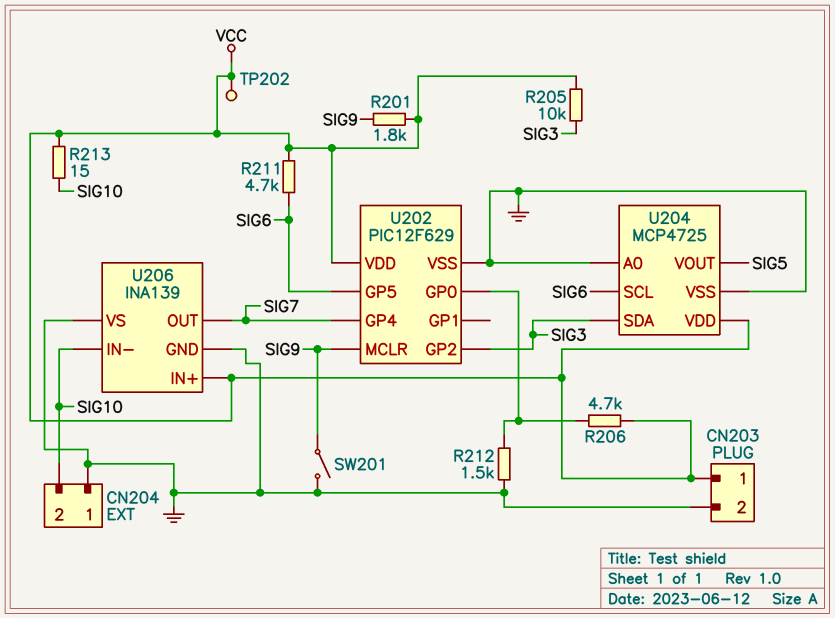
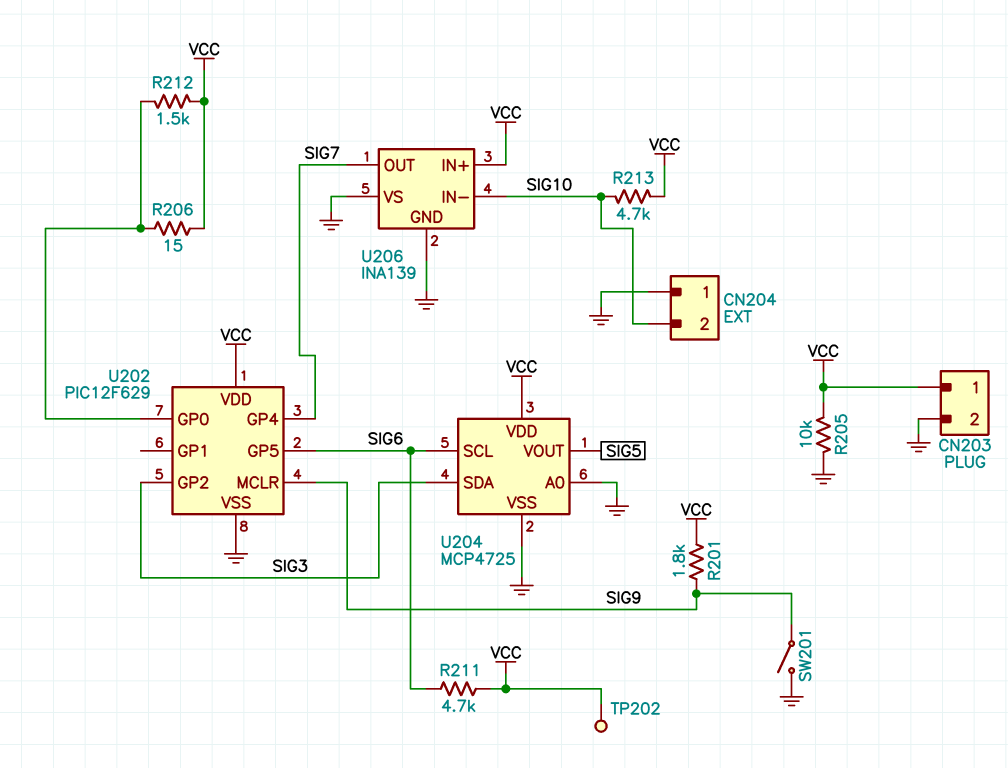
R205: 10k (SIG3, VCC) -> 10k (GND, VCC)
R206: 4.7k (U202/GP0, VCC) -> 15 (U202/GP0, VCC)
R212: 1.5k (GND, U202/GP0) -> 1.5k (U202/GP0, VCC)
R213: 15 (SIG10, VCC) -> 4.7k (SIG10, VCC)

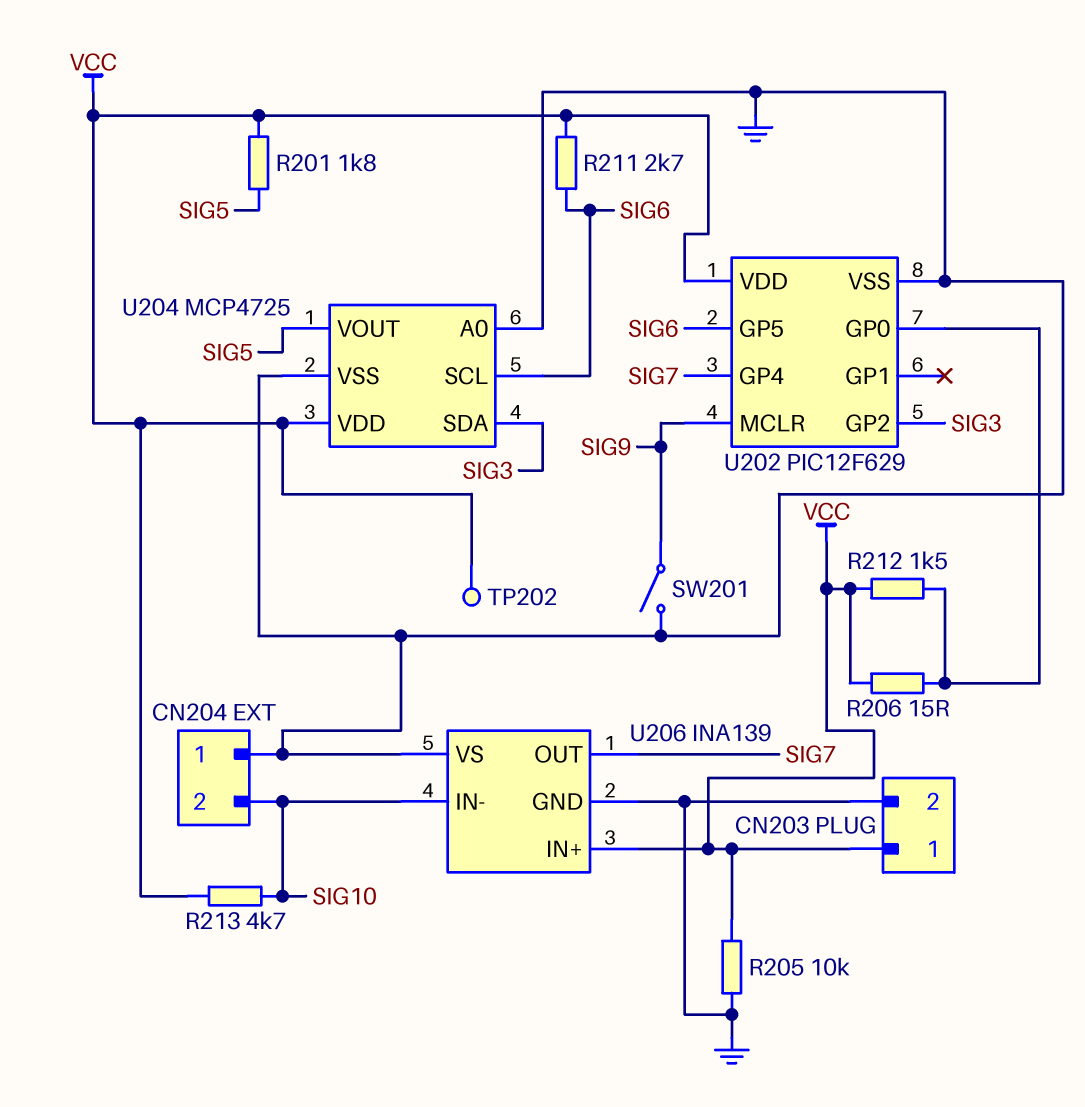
R201: 1.8k (SIG9, VCC) -> 1.8k (SIG5, VCC)
R211: 4.7k (SIG6, VCC) -> 2.7k (SIG6, VCC)

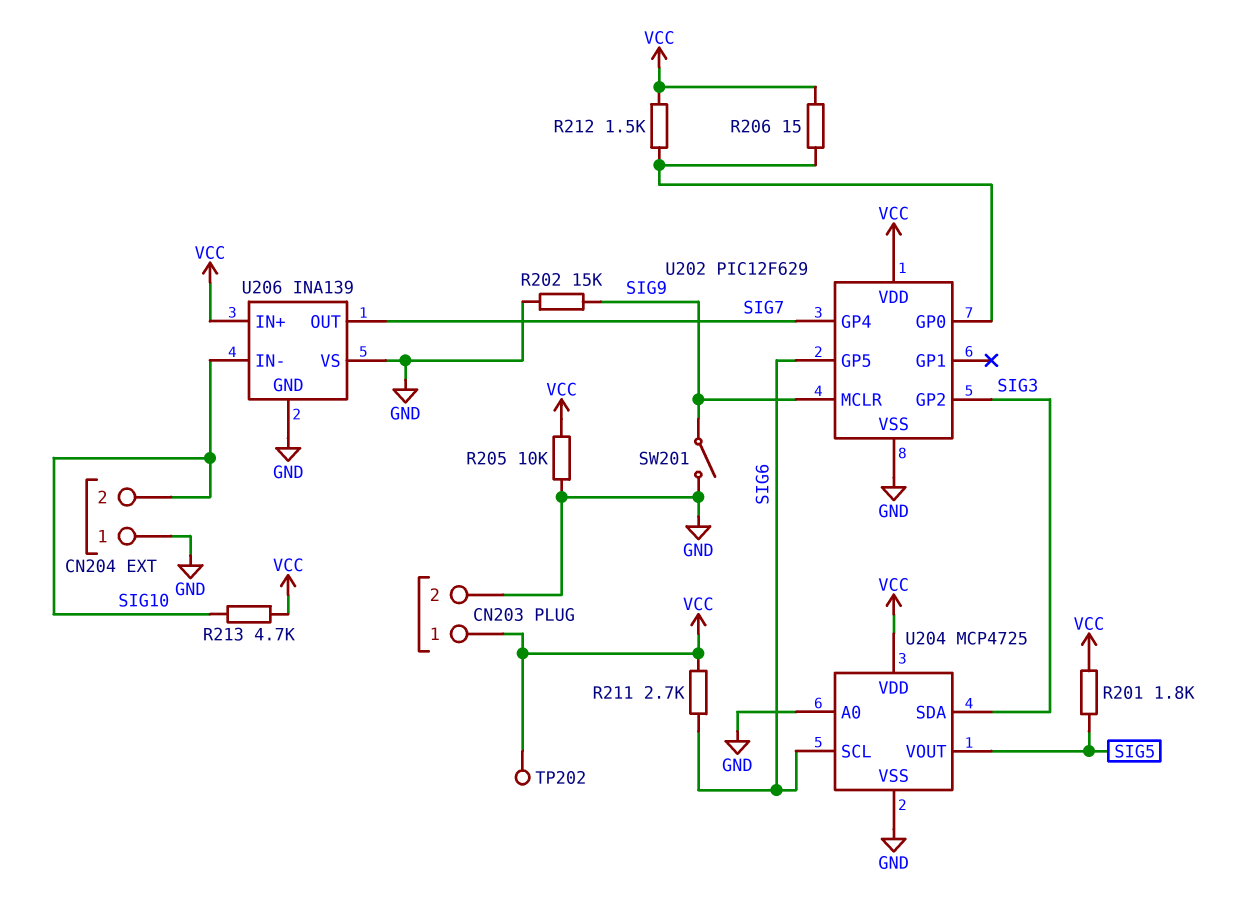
R202: none -> 15k (GND, SIG9)

